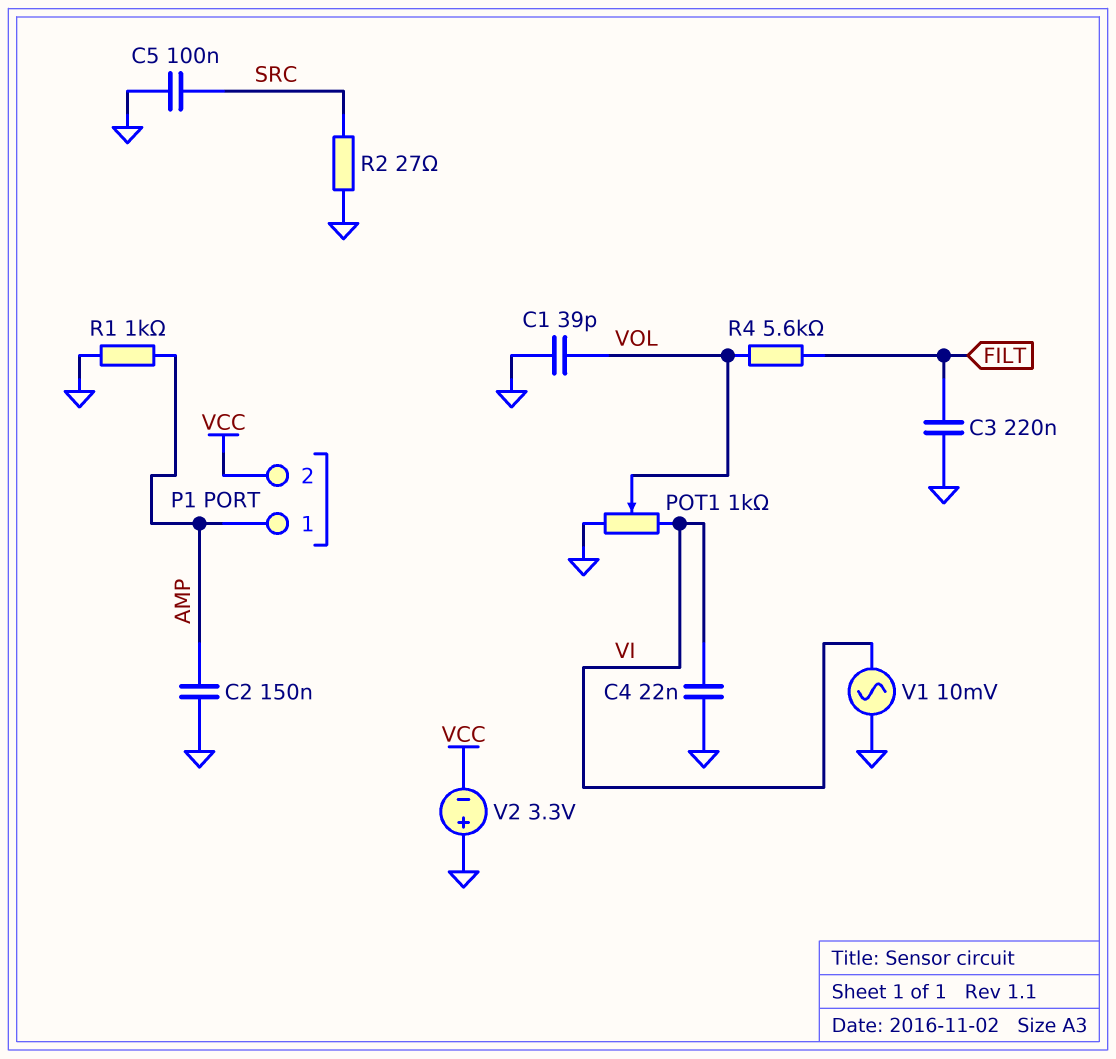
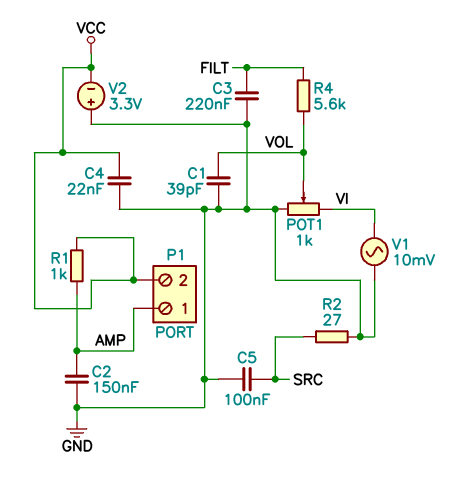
C4: 22nF (GND, VI) -> 22nF (GND, VCC)
R1: 1k (AMP, GND) -> 1k (AMP, VCC)

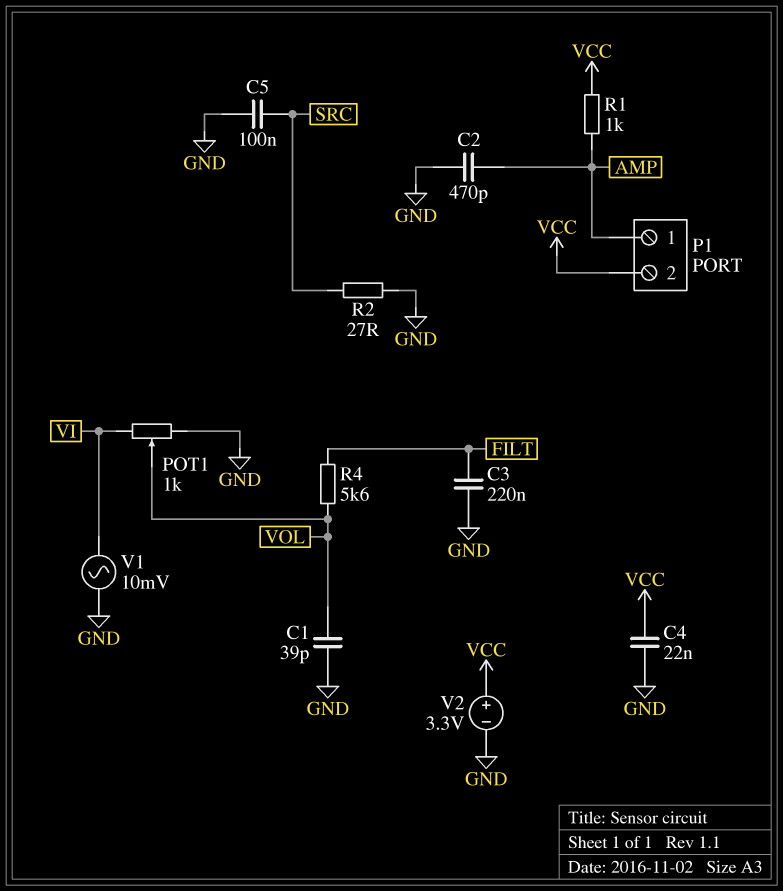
C2: 150nF (AMP, GND) -> 470pF (AMP, GND)
V2: 3.3V (plus GND, minus VCC) -> 3.3V (plus VCC, minus GND)

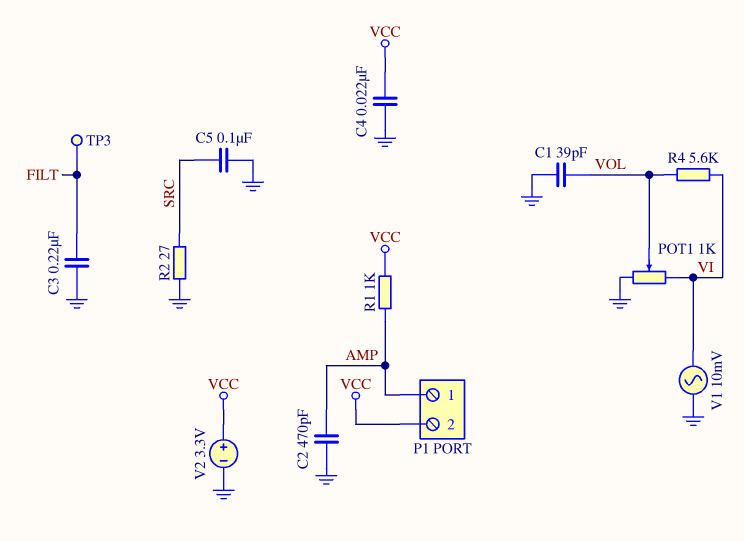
R4: 5.6k (FILT, VOL) -> 5.6k (VI, VOL)
TP3: none -> test point (FILT)

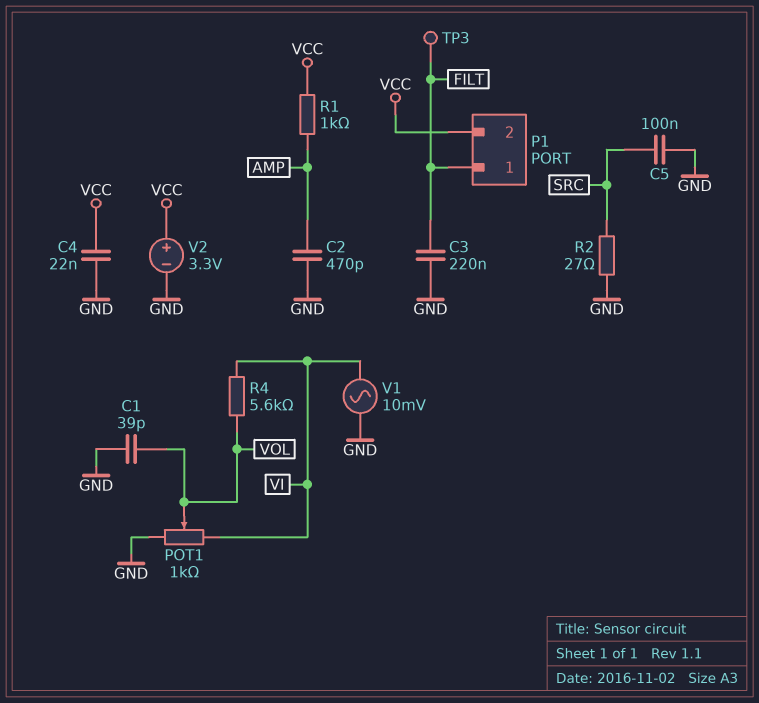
P1 pin 1: AMP -> FILT

